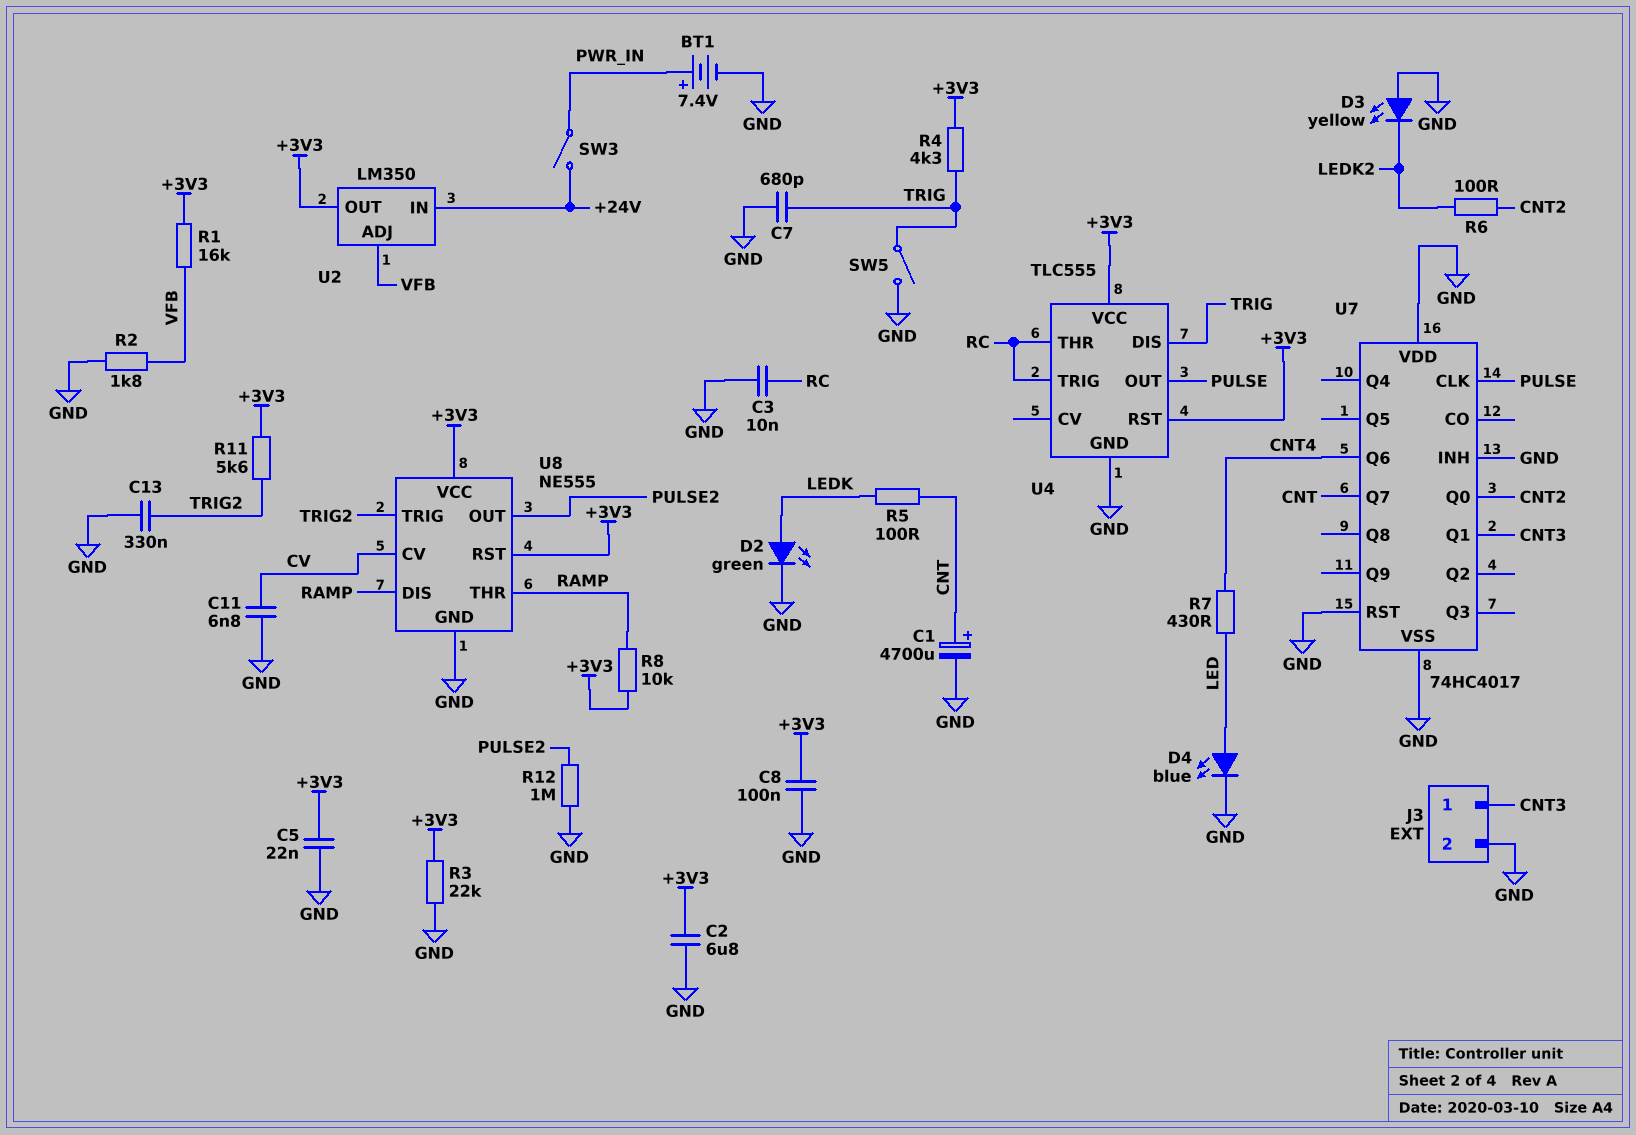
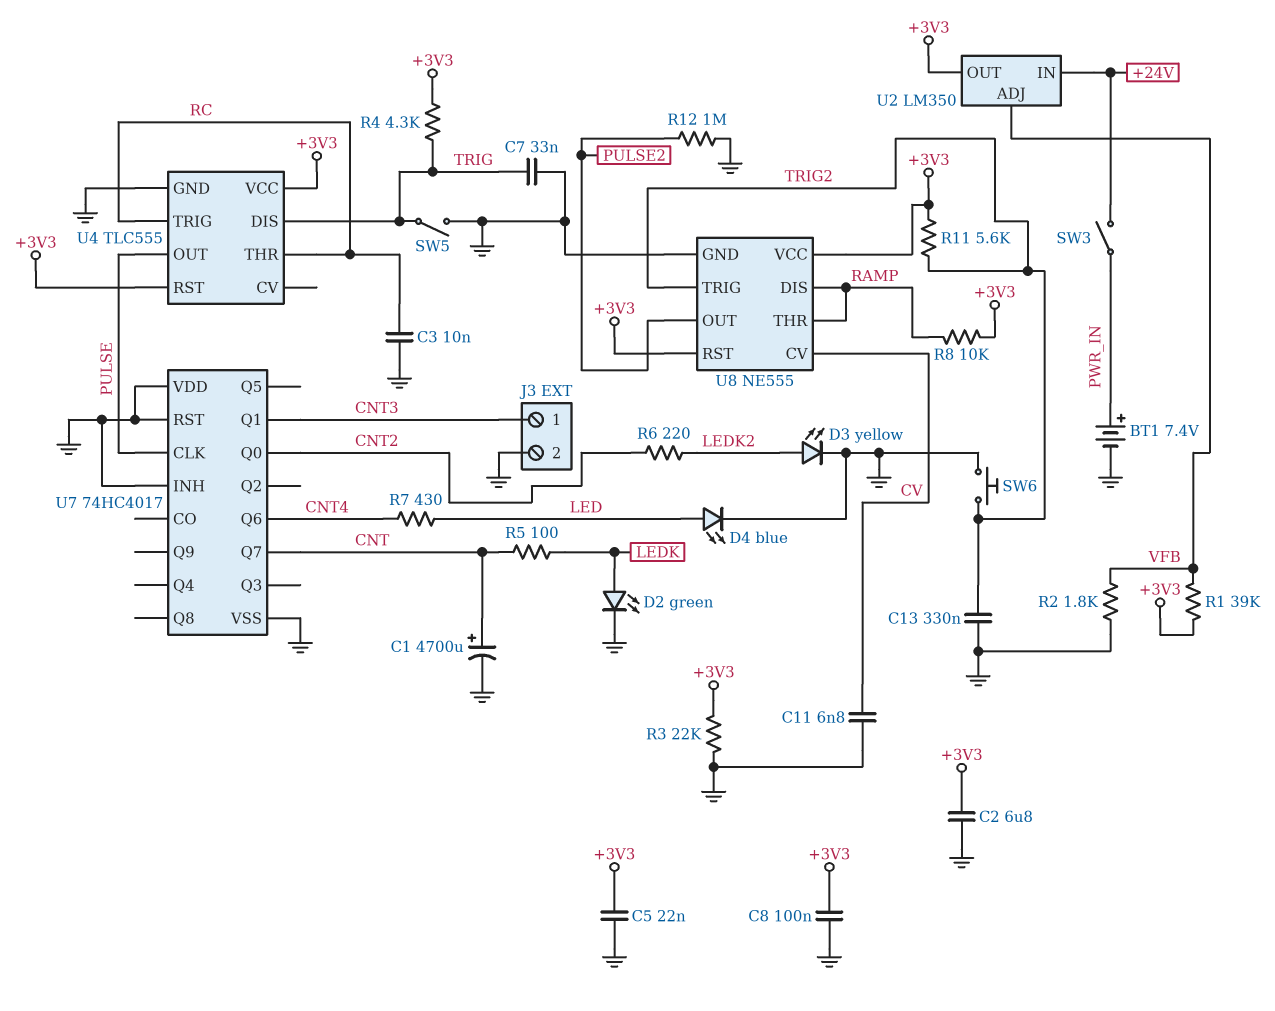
C7: 680pF (GND, TRIG) -> 33nF (GND, TRIG)
D3: LED yellow (A GND, K LEDK2) -> LED yellow (A LEDK2, K GND)
R1: 16k (+3V3, VFB) -> 39k (+3V3, VFB)
R6: 100 (CNT2, LEDK2) -> 220 (CNT2, LEDK2)
SW6: none -> button (GND, TRIG2)

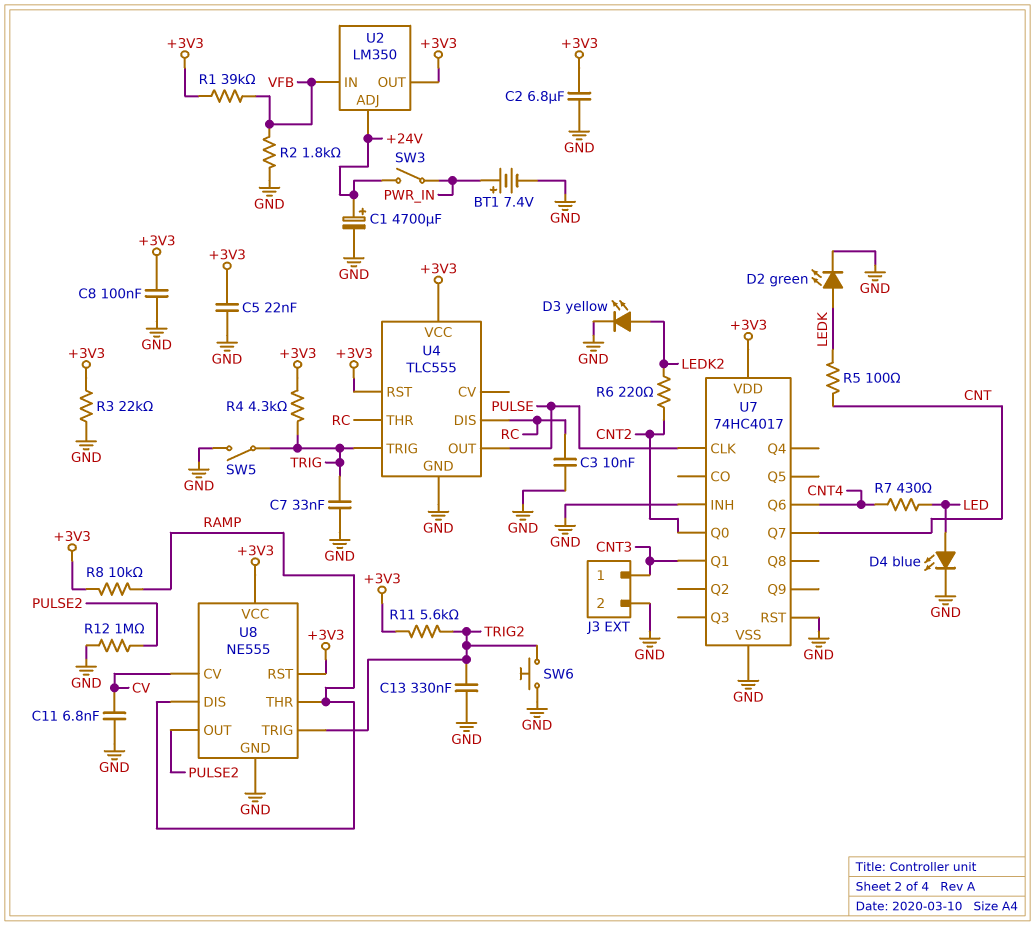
C1: 4700uF (plus CNT, minus GND) -> 4700uF (plus +24V, minus GND)
U2 pin ADJ: VFB -> +24V
U2 pin IN: +24V -> VFB
U4 pin DIS: TRIG -> RC
U4 pin TRIG: RC -> TRIG
U7 pin VDD: GND -> +3V3

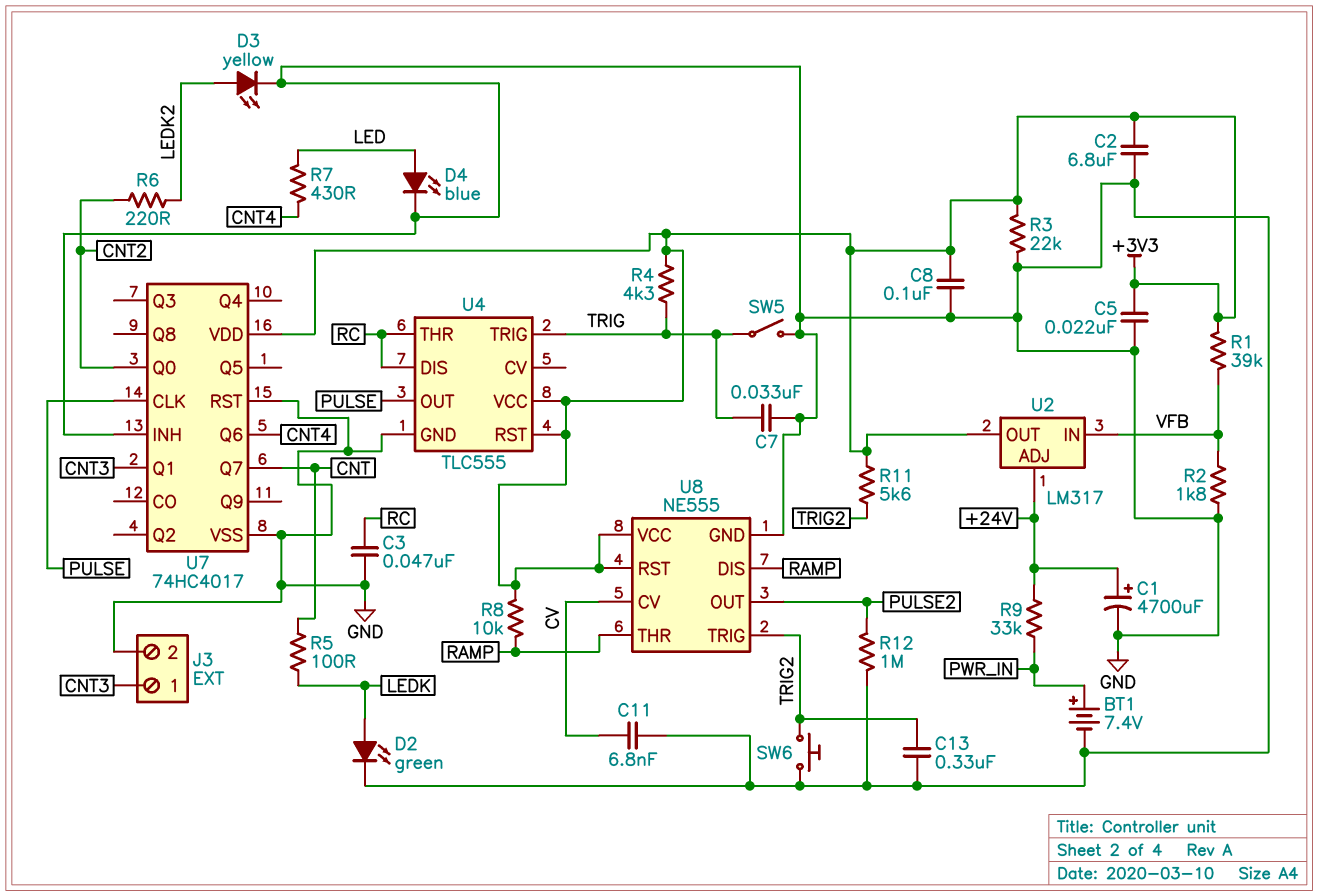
C3: 10nF (GND, RC) -> 47nF (GND, RC)
R9: none -> 33k (+24V, PWR_IN)
SW3: switch (+24V, PWR_IN) -> none
U2: LM350 -> LM317

